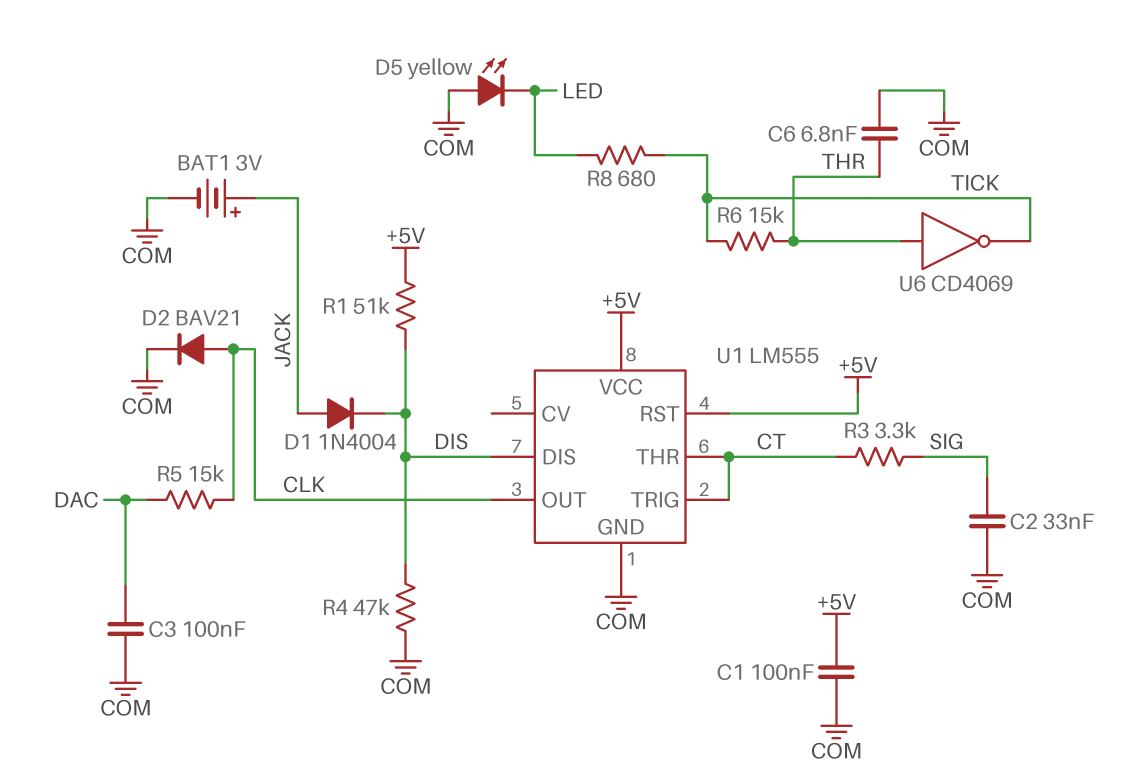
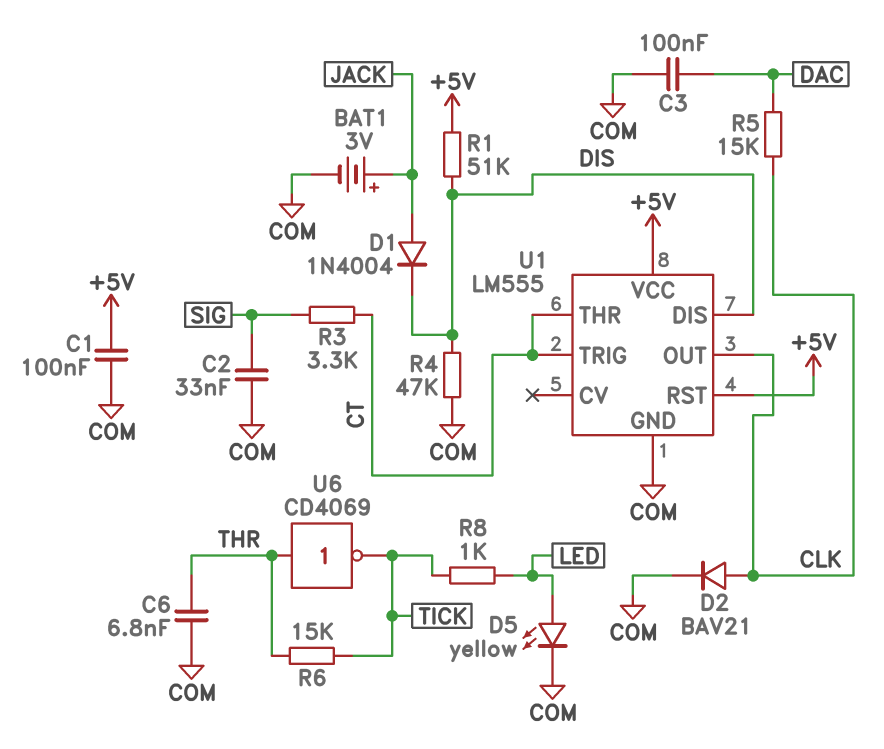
D5: LED yellow (A COM, K LED) -> LED yellow (A LED, K COM)
R8: 680 (LED, TICK) -> 1k (LED, TICK)

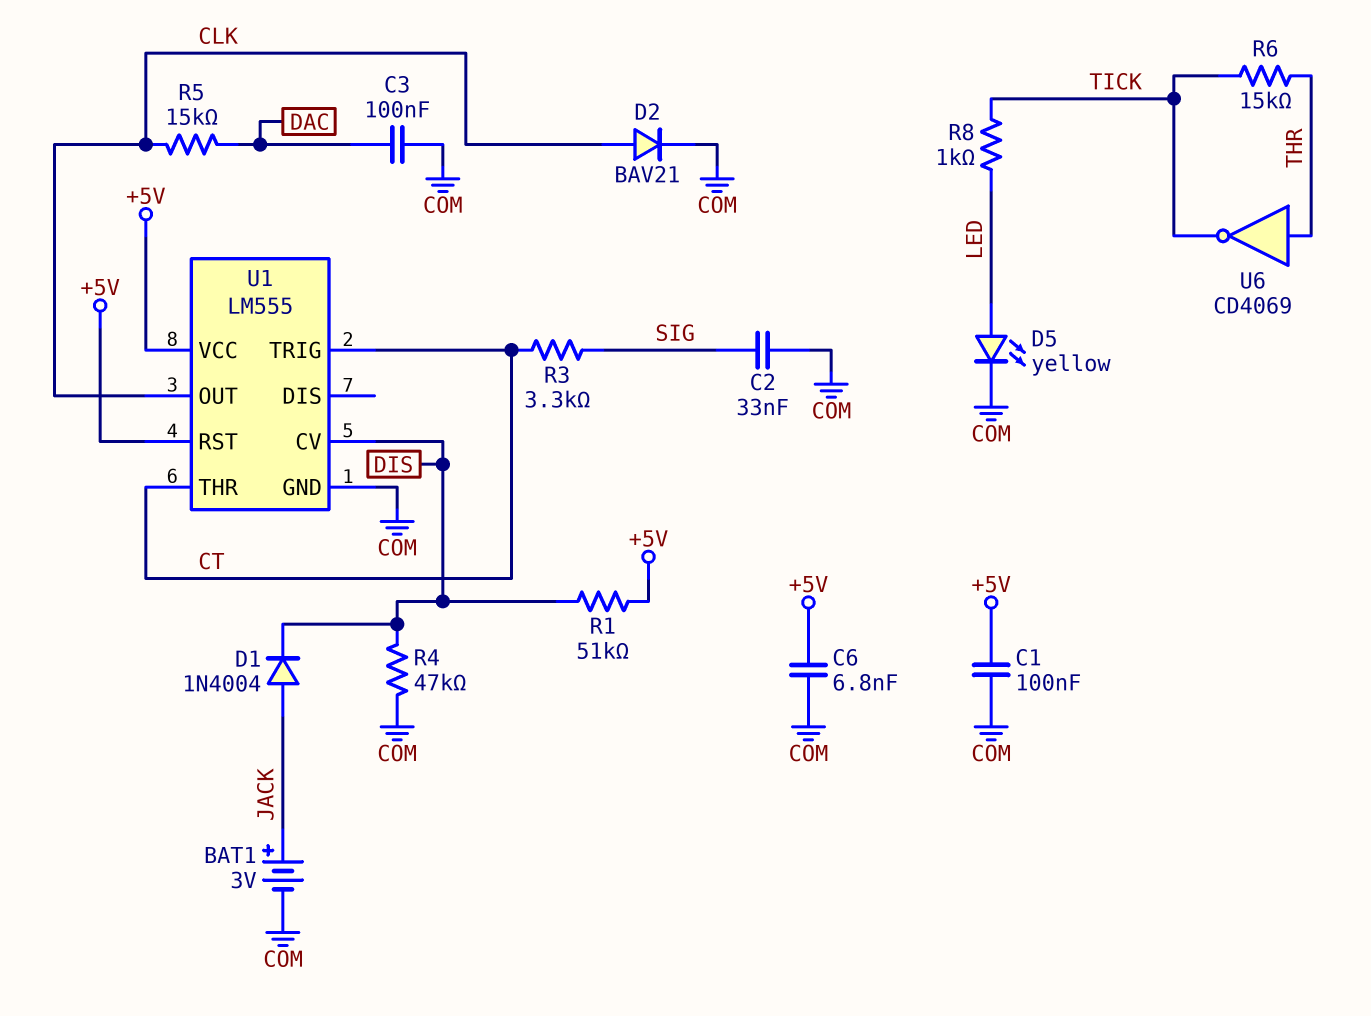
C6: 6.8nF (COM, THR) -> 6.8nF (+5V, COM)
U1 pin CV: none -> DIS
U1 pin DIS: DIS -> none

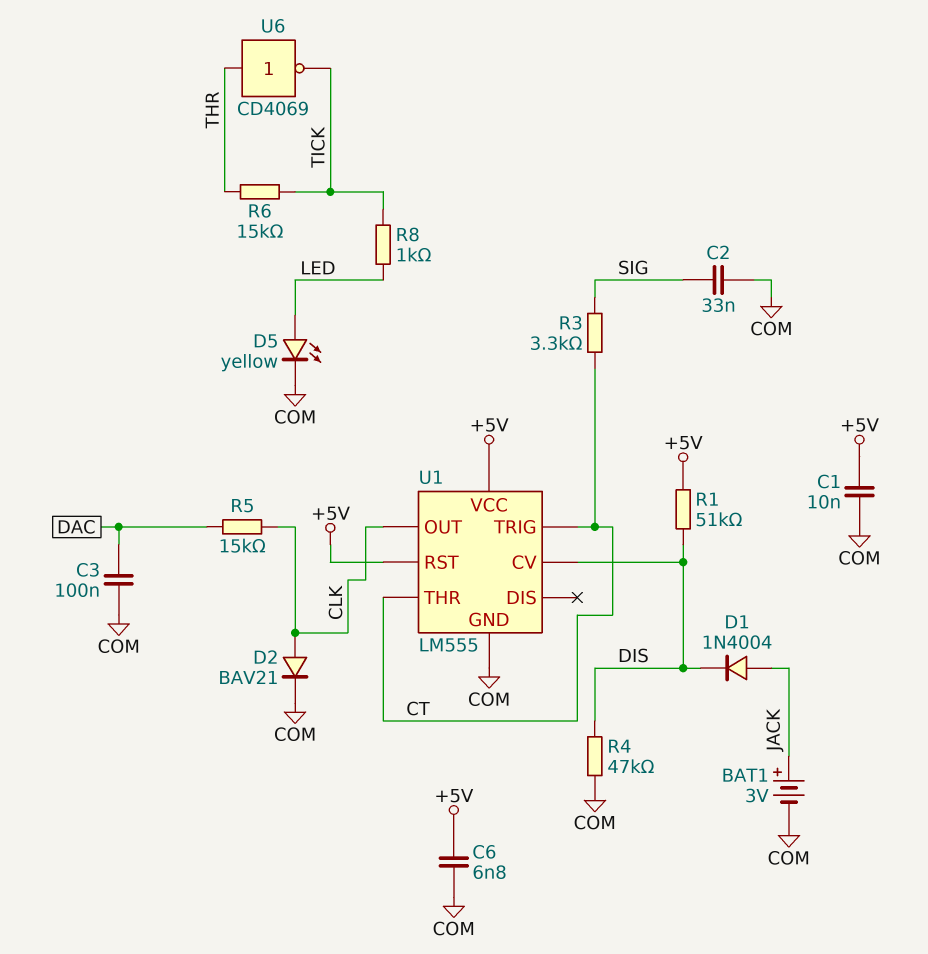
C1: 100nF (+5V, COM) -> 10nF (+5V, COM)

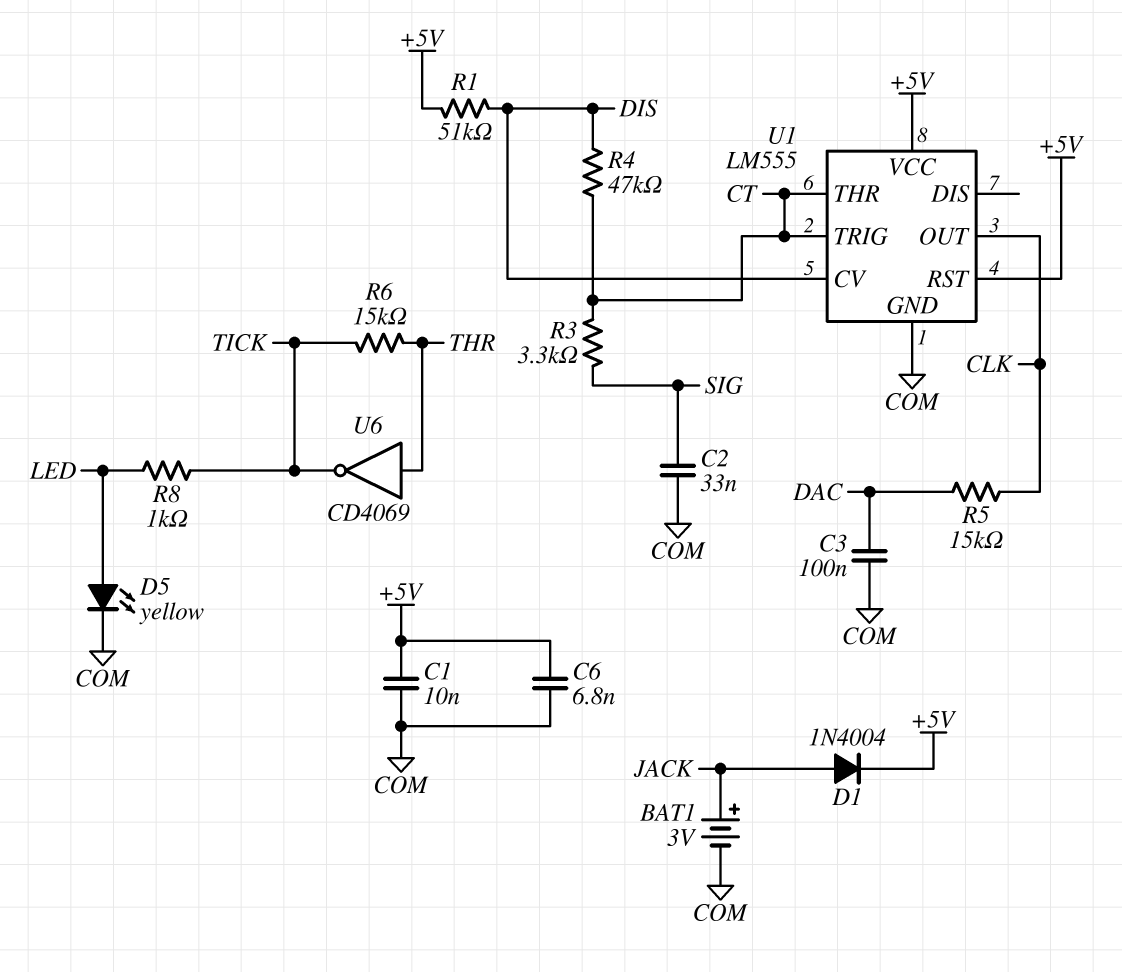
D1: diode 1N4004 (A JACK, K DIS) -> diode 1N4004 (A JACK, K +5V)
D2: diode BAV21 (A CLK, K COM) -> none
R4: 47k (COM, DIS) -> 47k (CT, DIS)

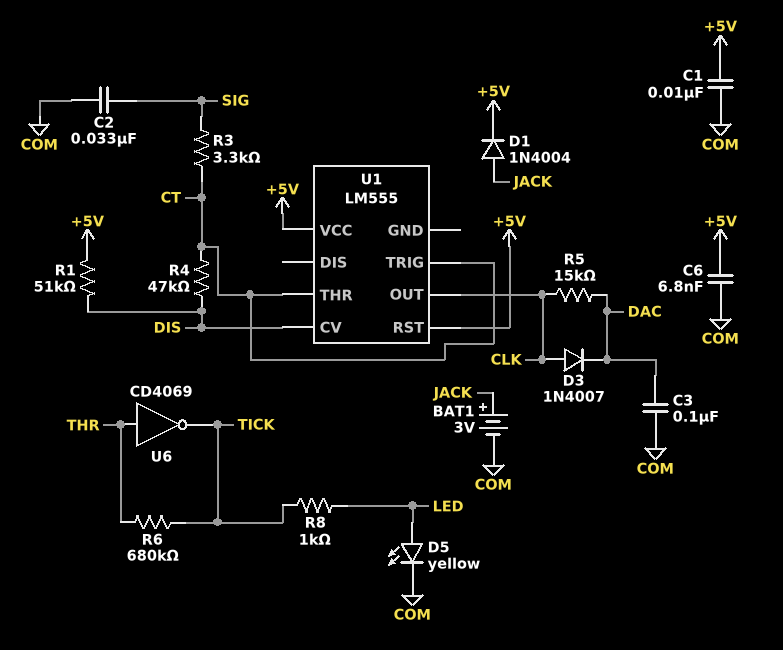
D3: none -> diode 1N4007 (A CLK, K DAC)
R6: 15k (THR, TICK) -> 680k (THR, TICK)
U1 pin GND: COM -> none

